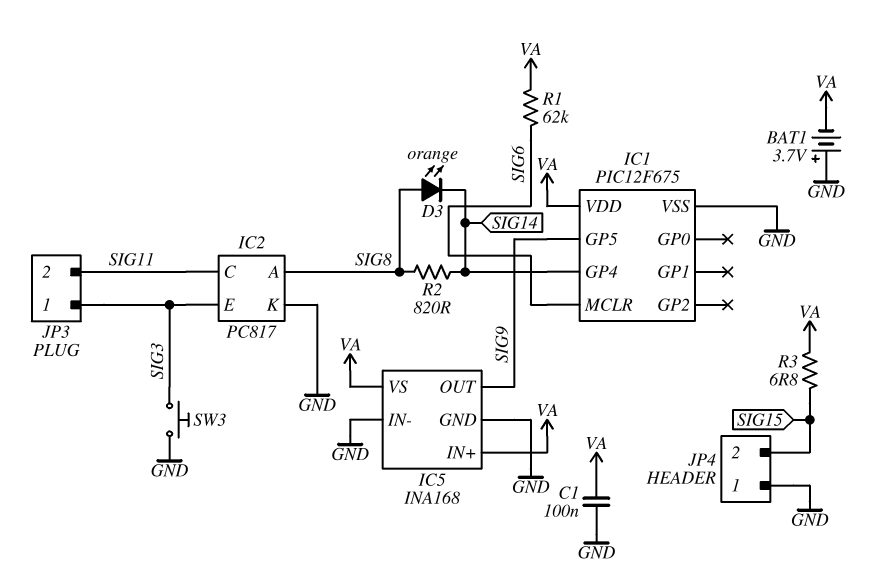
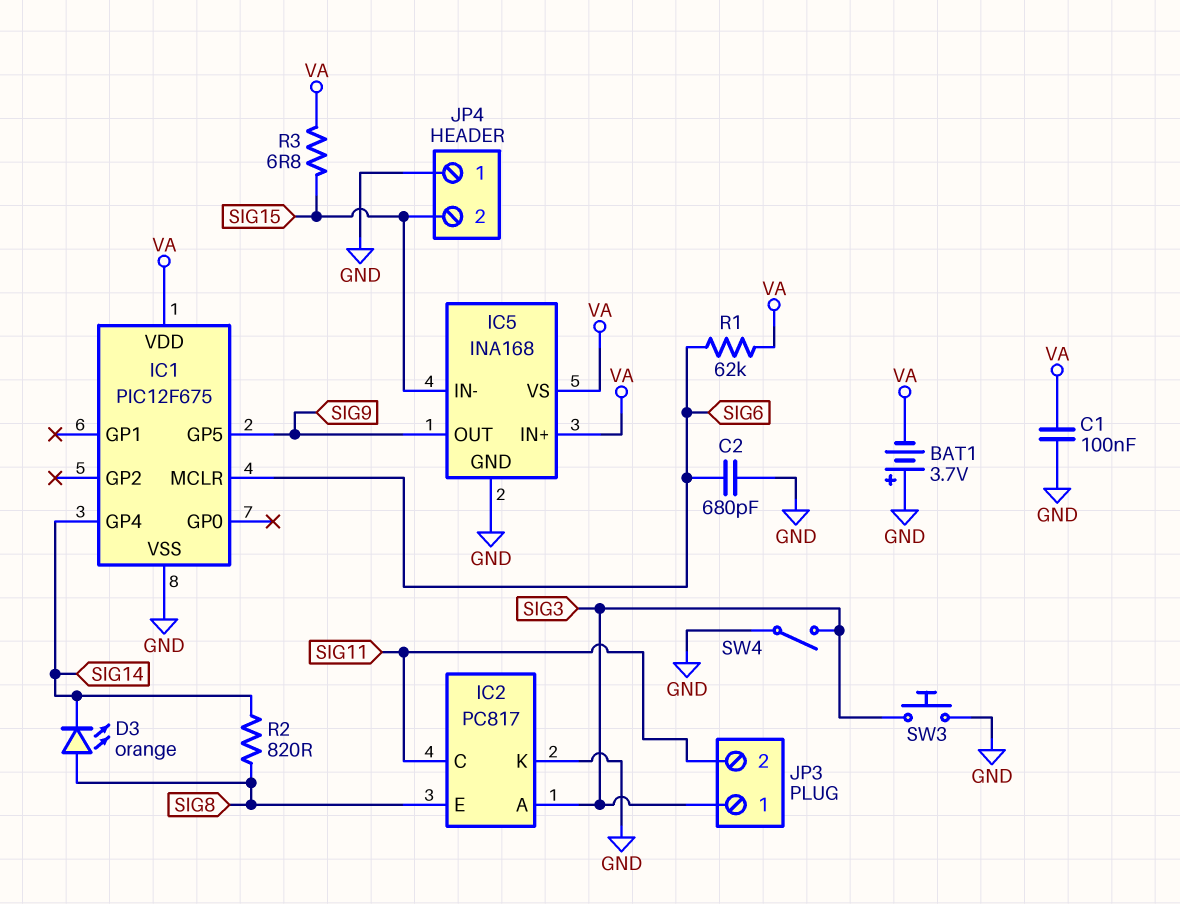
C2: none -> 680pF (GND, SIG6)
IC2 pin A: SIG8 -> SIG3
IC2 pin E: SIG3 -> SIG8
IC5 pin IN-: GND -> SIG15
SW4: none -> switch (GND, SIG3)

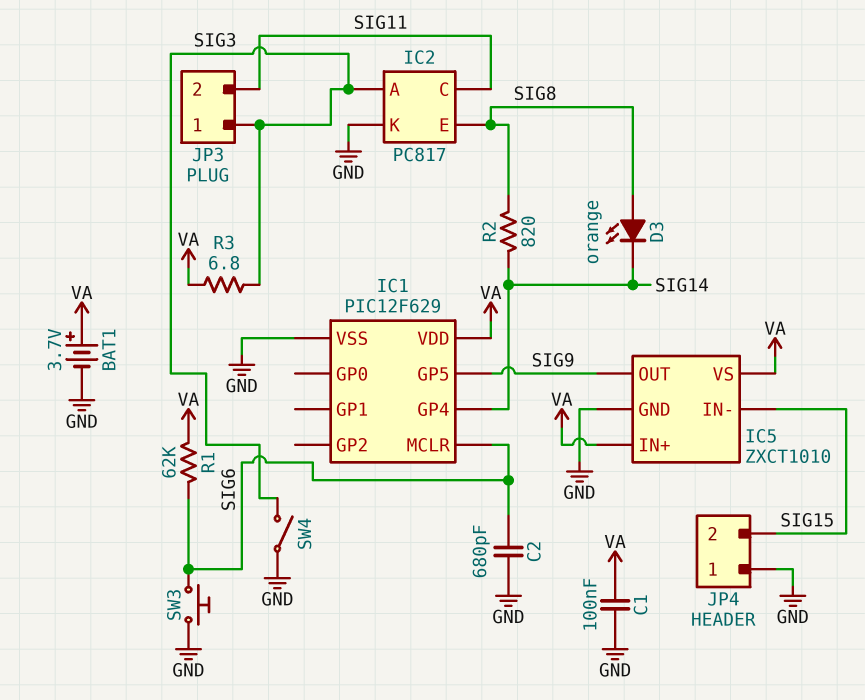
BAT1: 3.7V (plus GND, minus VA) -> 3.7V (plus VA, minus GND)
IC1: PIC12F675 -> PIC12F629
IC5: INA168 -> ZXCT1010
R3: 6.8 (SIG15, VA) -> 6.8 (SIG3, VA)
SW3: button (GND, SIG3) -> button (GND, SIG6)

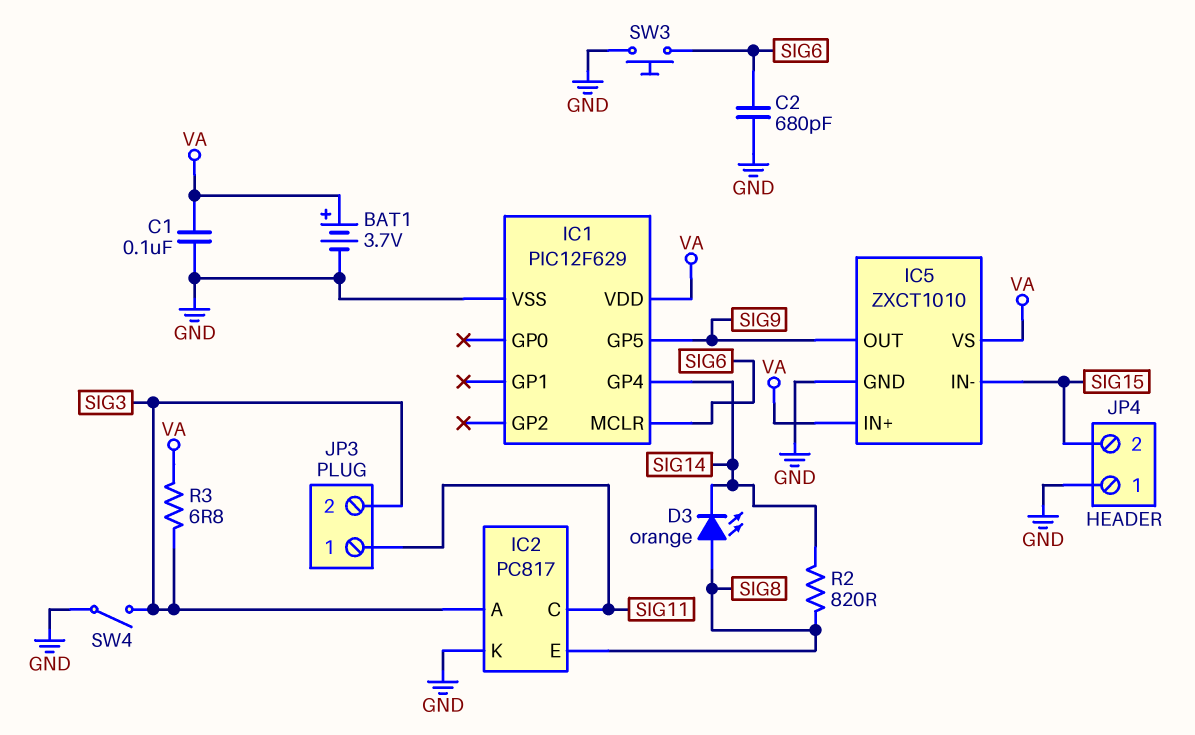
JP3 pin 1: SIG3 -> SIG11
JP3 pin 2: SIG11 -> SIG3
R1: 62k (SIG6, VA) -> none

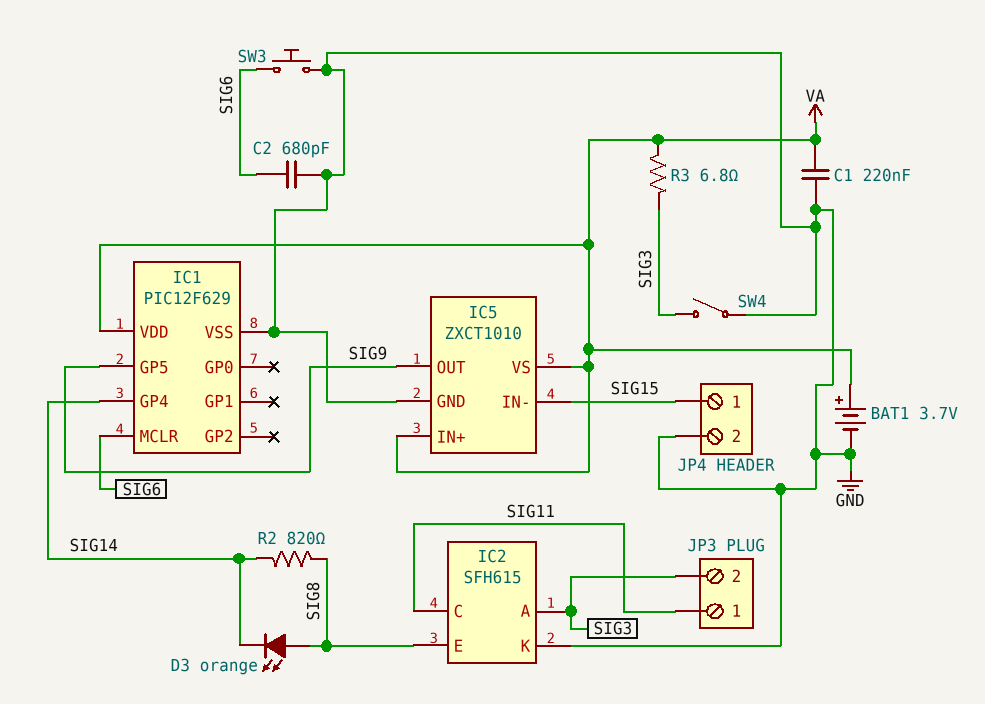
C1: 100nF (GND, VA) -> 220nF (GND, VA)
IC2: PC817 -> SFH615
JP4 pin 1: GND -> SIG15
JP4 pin 2: SIG15 -> GND

